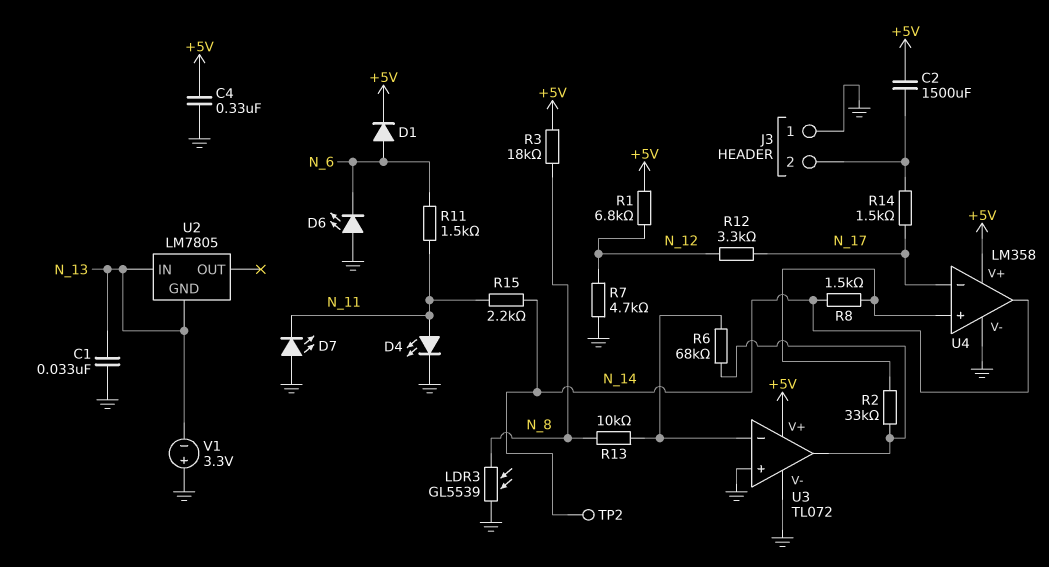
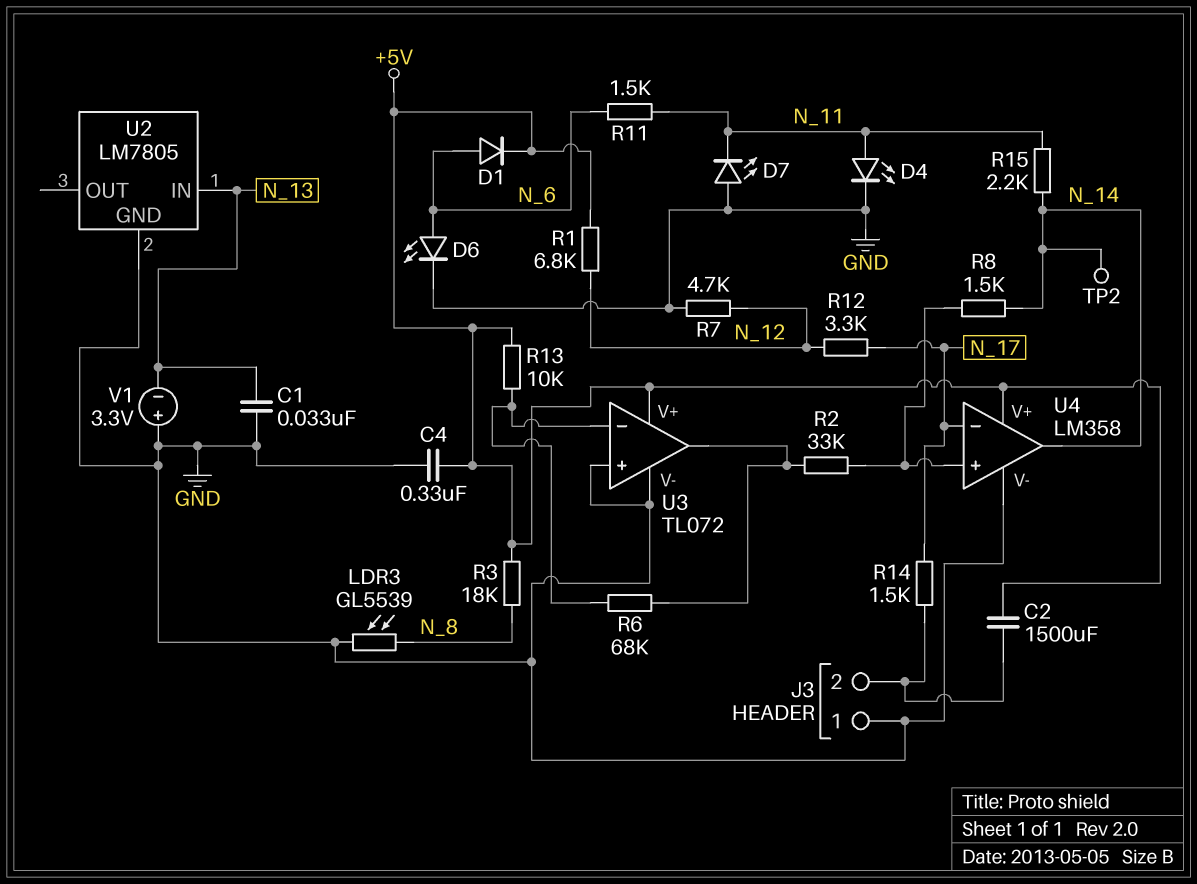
D6: LED (A GND, K N_6) -> LED (A N_6, K GND)
R13: 10k (N_8, U3/in-) -> 10k (+5V, U3/in-)
U2 pin GND: N_13 -> GND

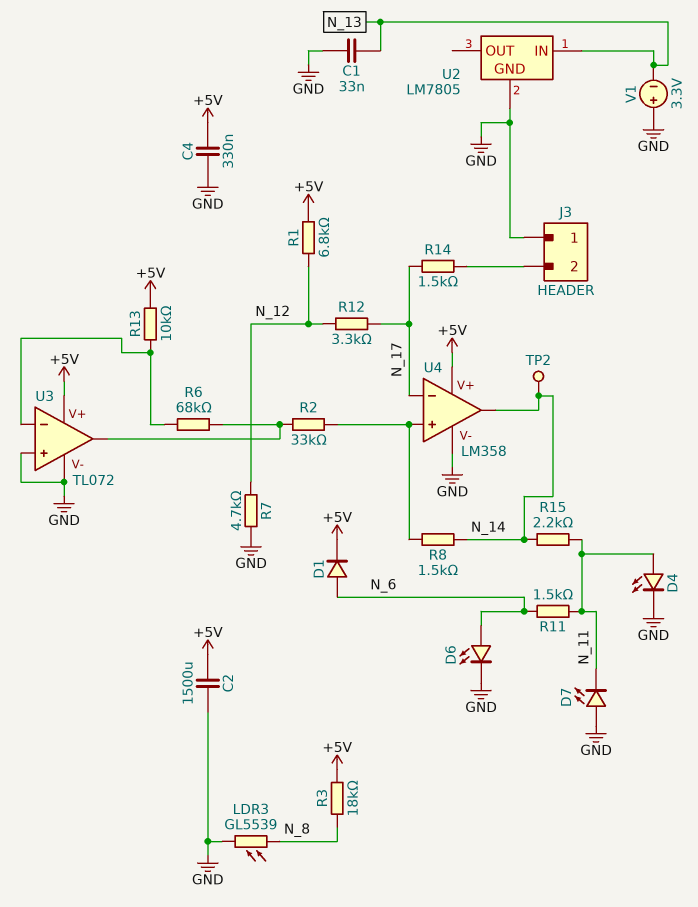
C2: 1500uF (+5V, J3/2) -> 1500uF (+5V, GND)

